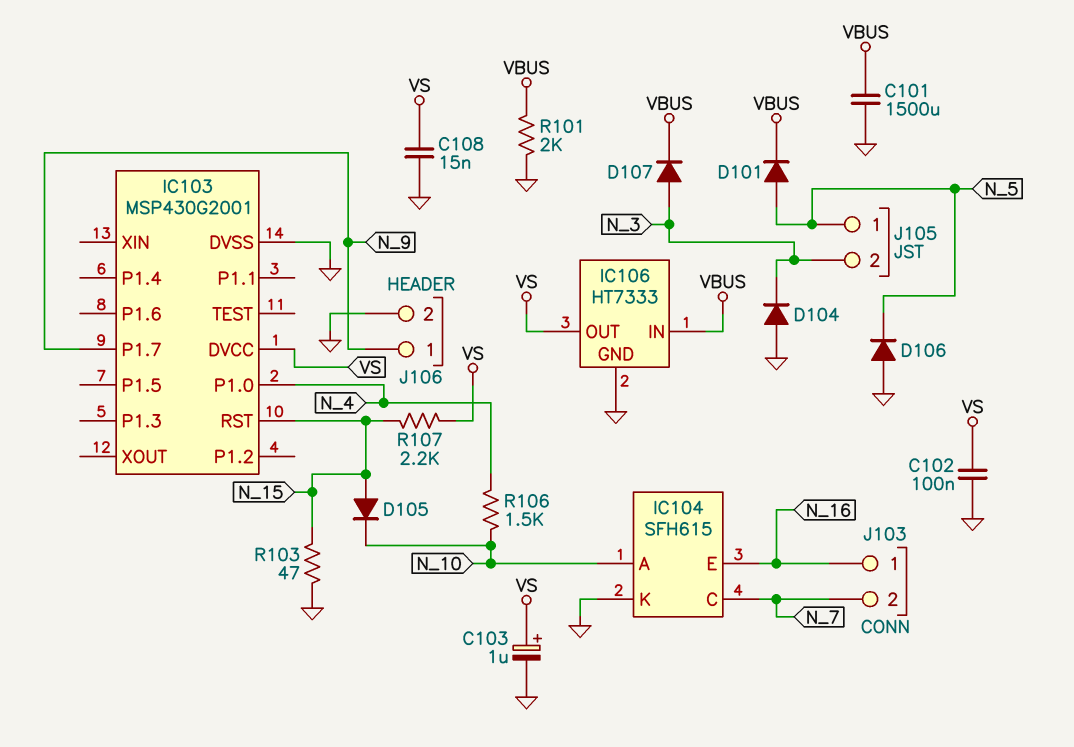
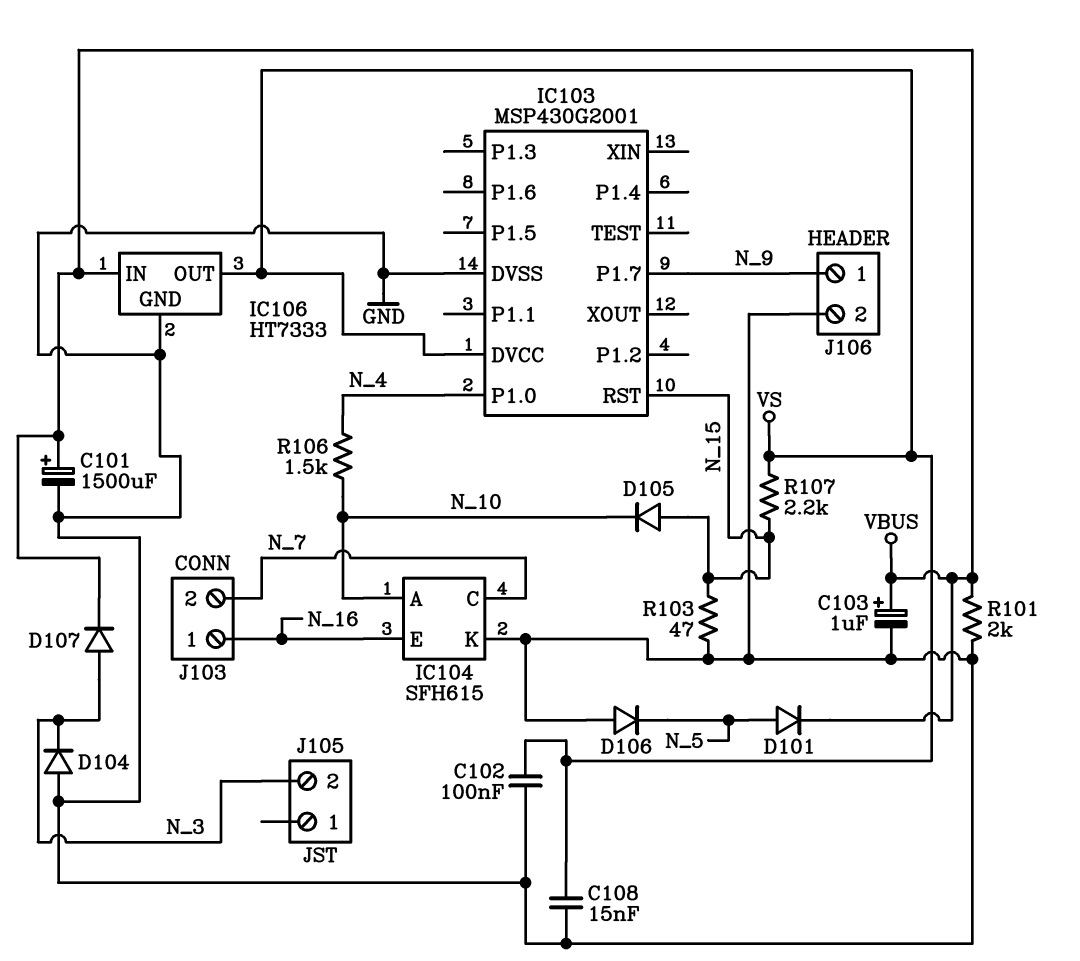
C101: 1500uF (GND, VBUS) -> 1500uF (plus VBUS, minus GND)
C103: 1uF (plus VS, minus GND) -> 1uF (plus VBUS, minus GND)
J105 pin 1: N_5 -> none

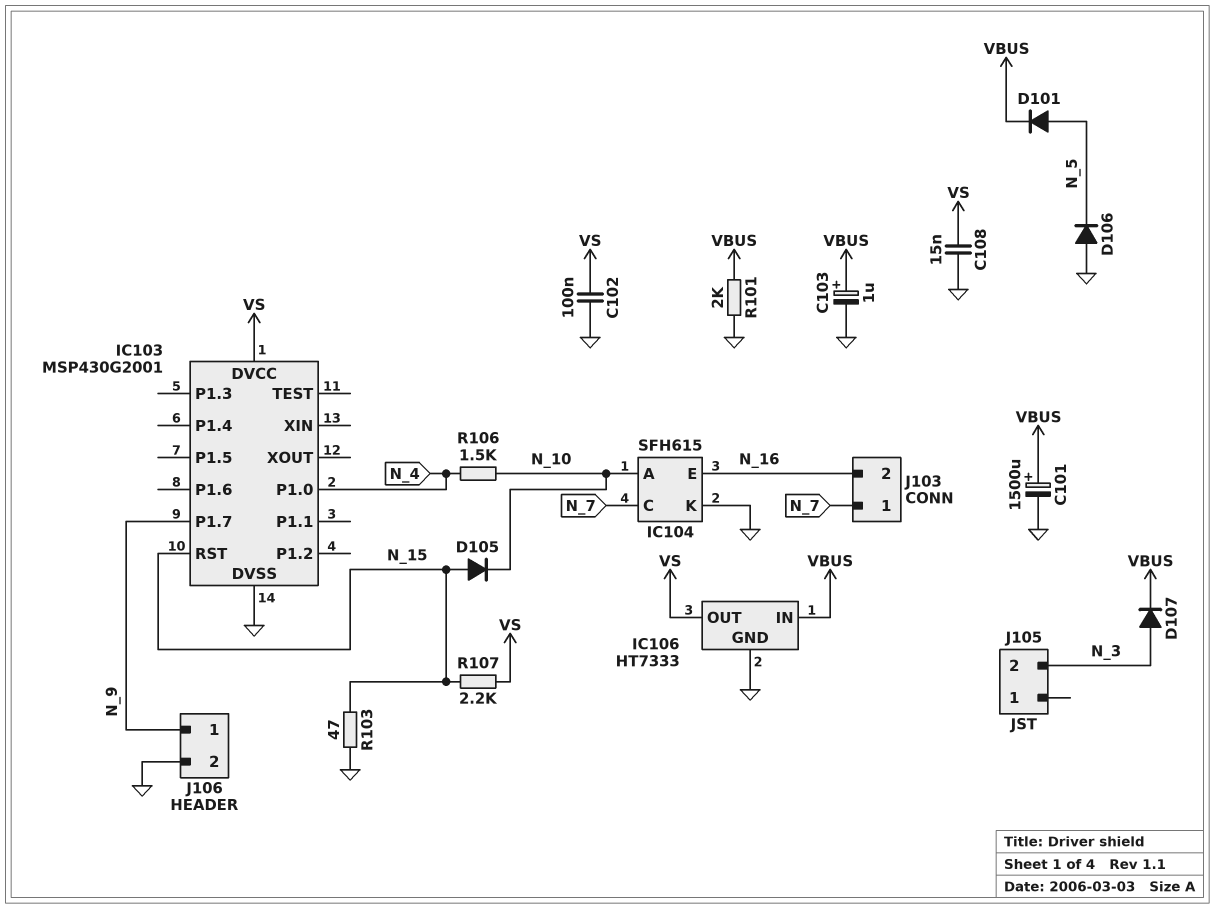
D104: diode (A GND, K N_3) -> none
J103 pin 1: N_16 -> N_7
J103 pin 2: N_7 -> N_16

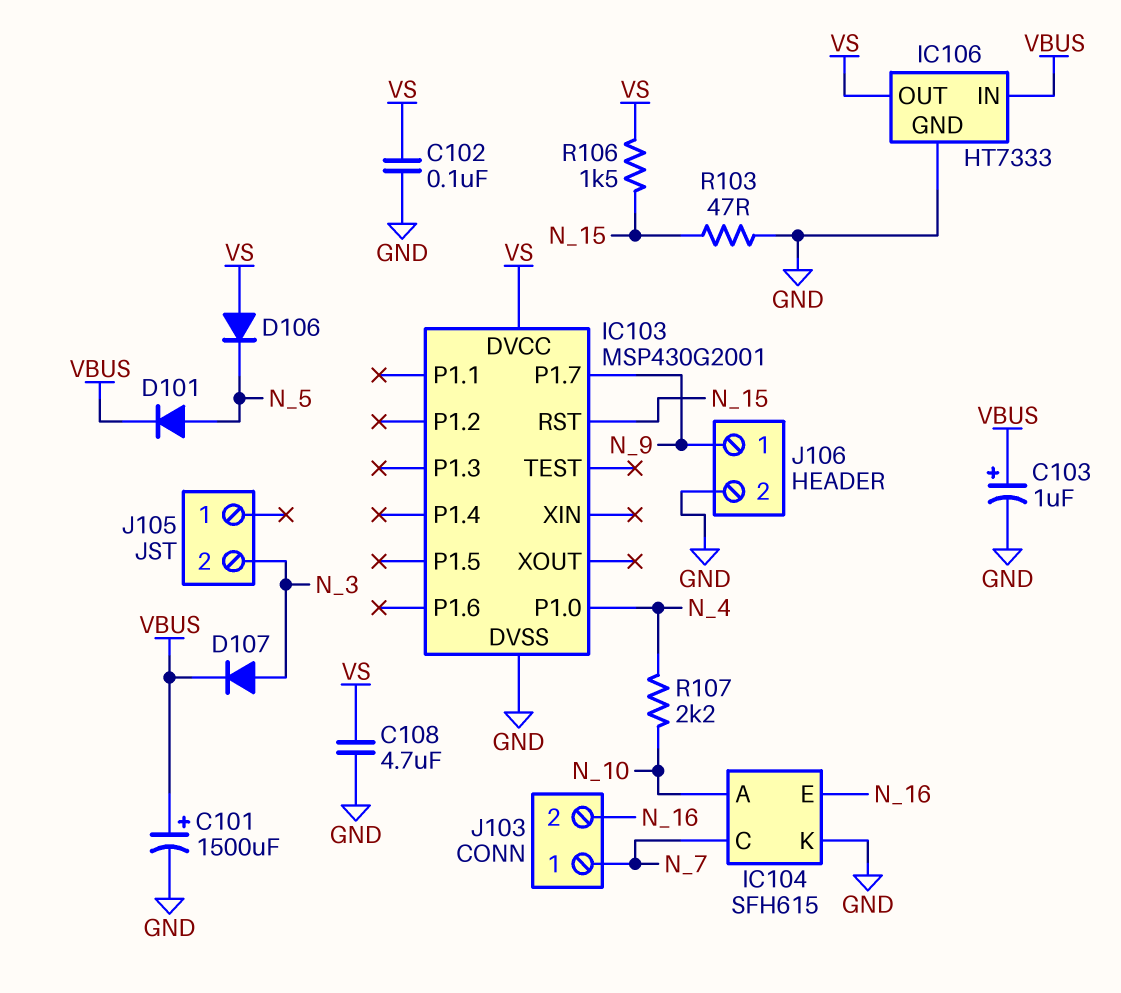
C108: 15nF (GND, VS) -> 4.7uF (GND, VS)
D105: diode (A N_15, K N_10) -> none
D106: diode (A GND, K N_5) -> diode (A VS, K N_5)
R101: 2k (GND, VBUS) -> none
R106: 1.5k (N_4, N_10) -> 1.5k (N_15, VS)
R107: 2.2k (N_15, VS) -> 2.2k (N_4, N_10)

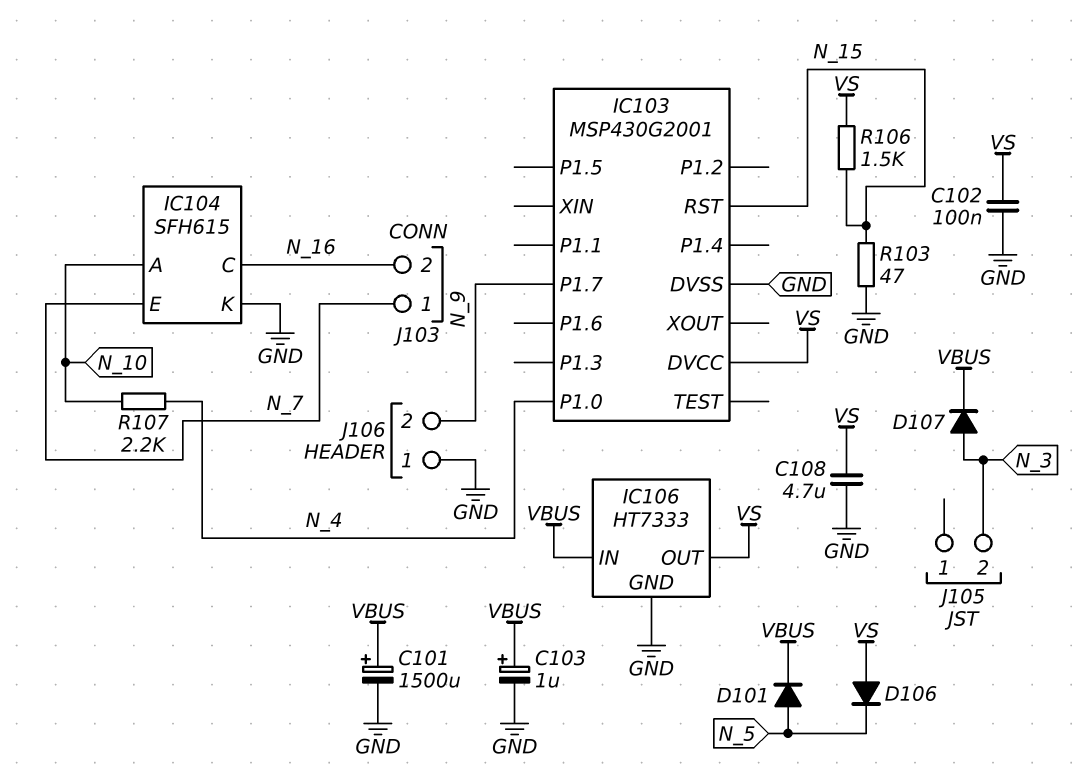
IC104 pin C: N_7 -> N_16
IC104 pin E: N_16 -> N_7
J106 pin 1: N_9 -> GND
J106 pin 2: GND -> N_9

